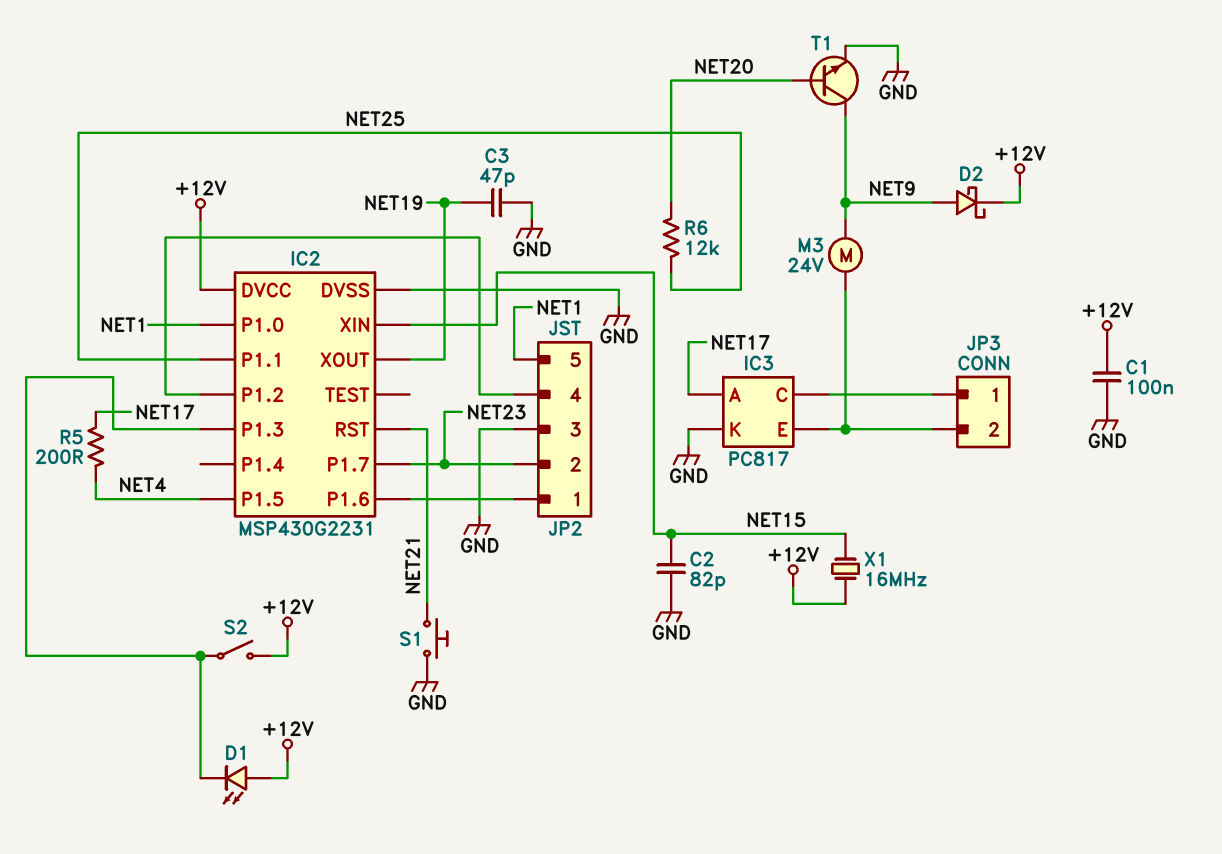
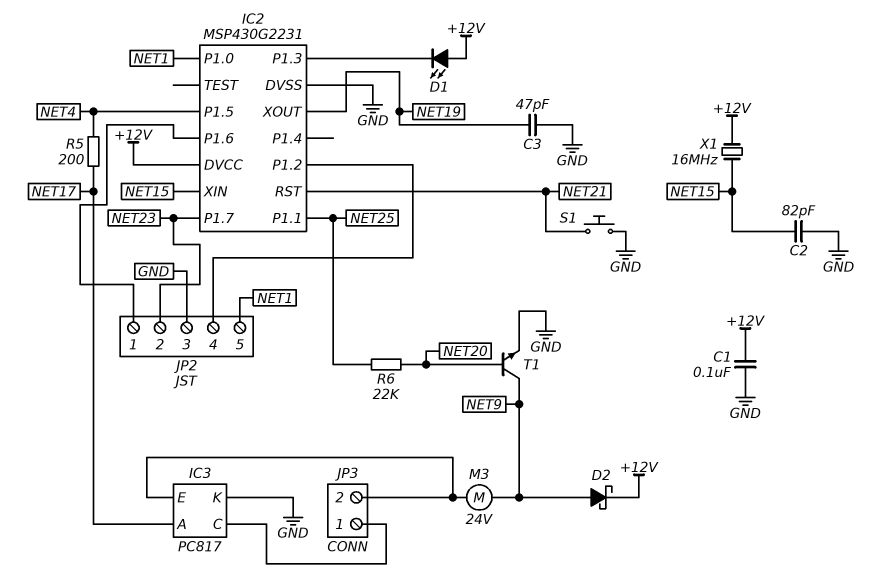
R6: 12k (NET20, NET25) -> 22k (NET20, NET25)
S2: switch (+12V, IC2/P1.3) -> none

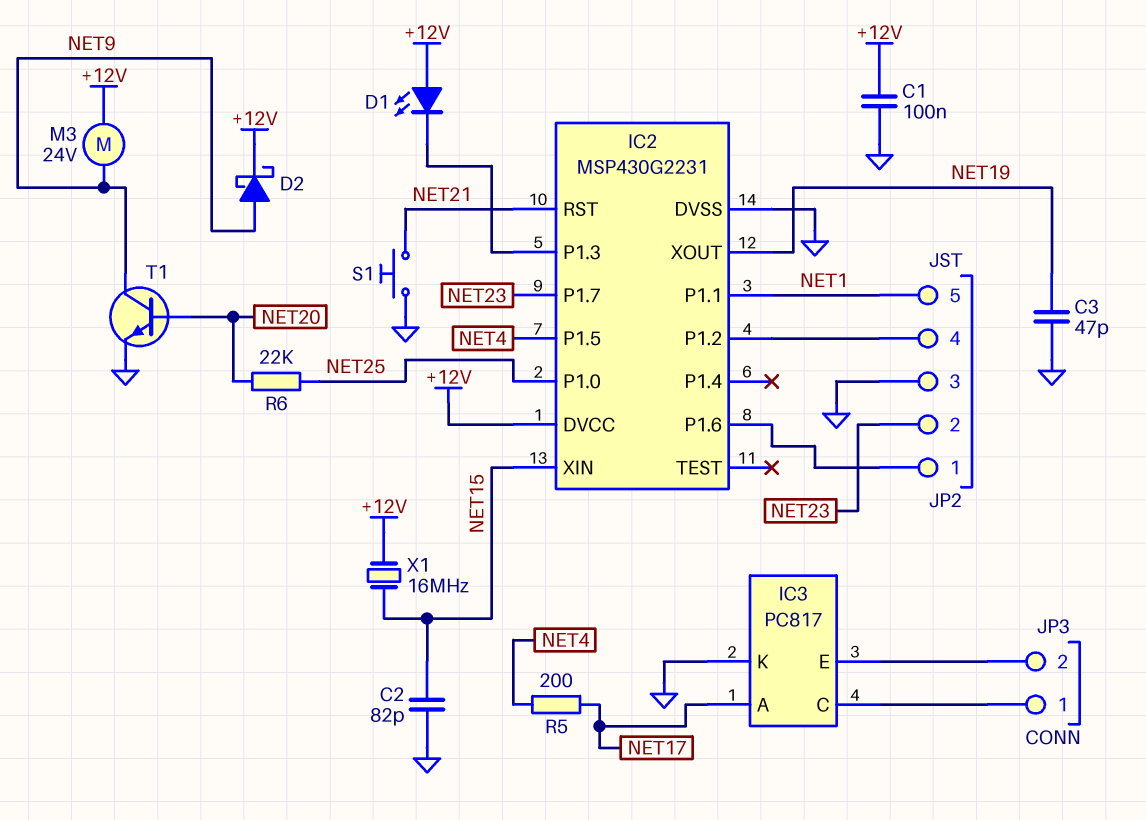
IC2 pin P1.0: NET1 -> NET25
IC2 pin P1.1: NET25 -> NET1
M3: motor 24V (IC3/E, NET9) -> motor 24V (+12V, NET9)

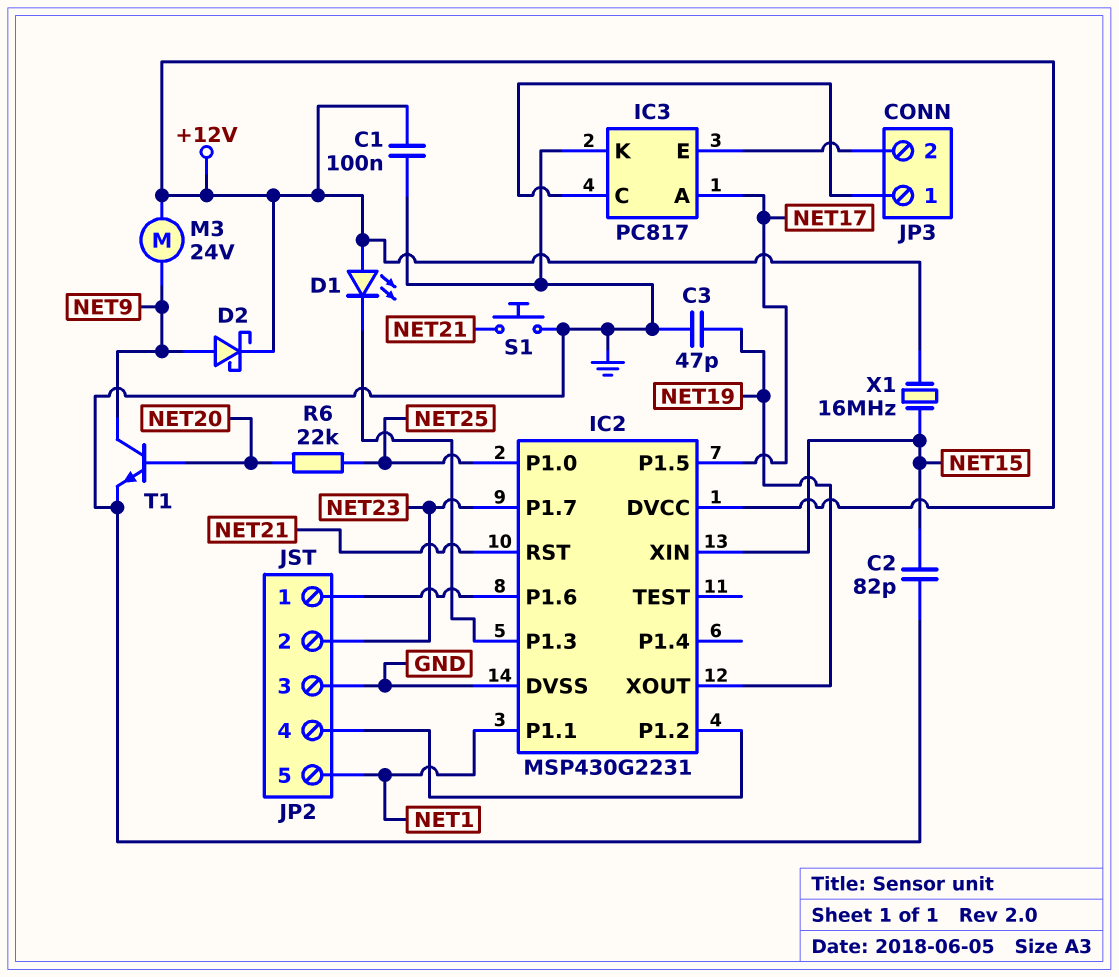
IC2 pin P1.5: NET4 -> NET17
R5: 200 (NET4, NET17) -> none

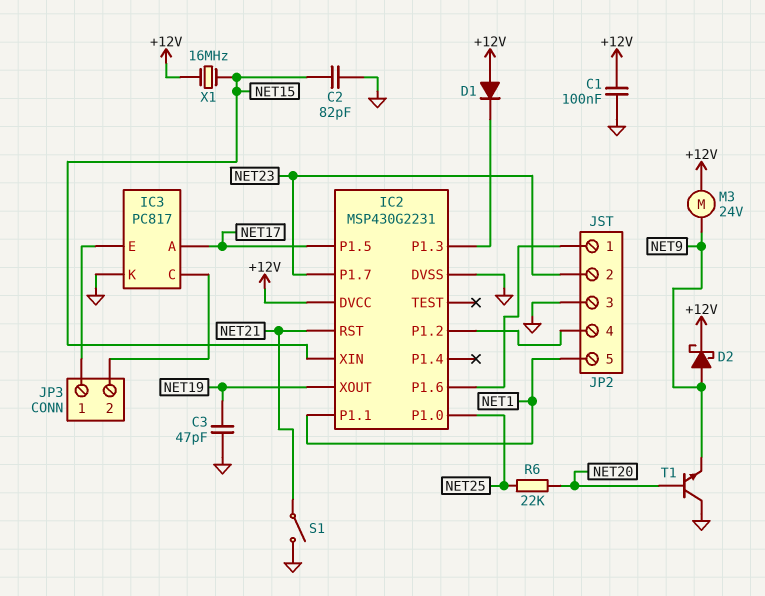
D1: LED (A +12V, K IC2/P1.3) -> diode (A +12V, K IC2/P1.3)
JP3 pin 1: IC3/C -> IC3/E
JP3 pin 2: IC3/E -> IC3/C
S1: button (GND, NET21) -> switch (GND, NET21)
T1: NPN (B NET20, C NET9, E GND) -> NPN (B NET20, C GND, E NET9)

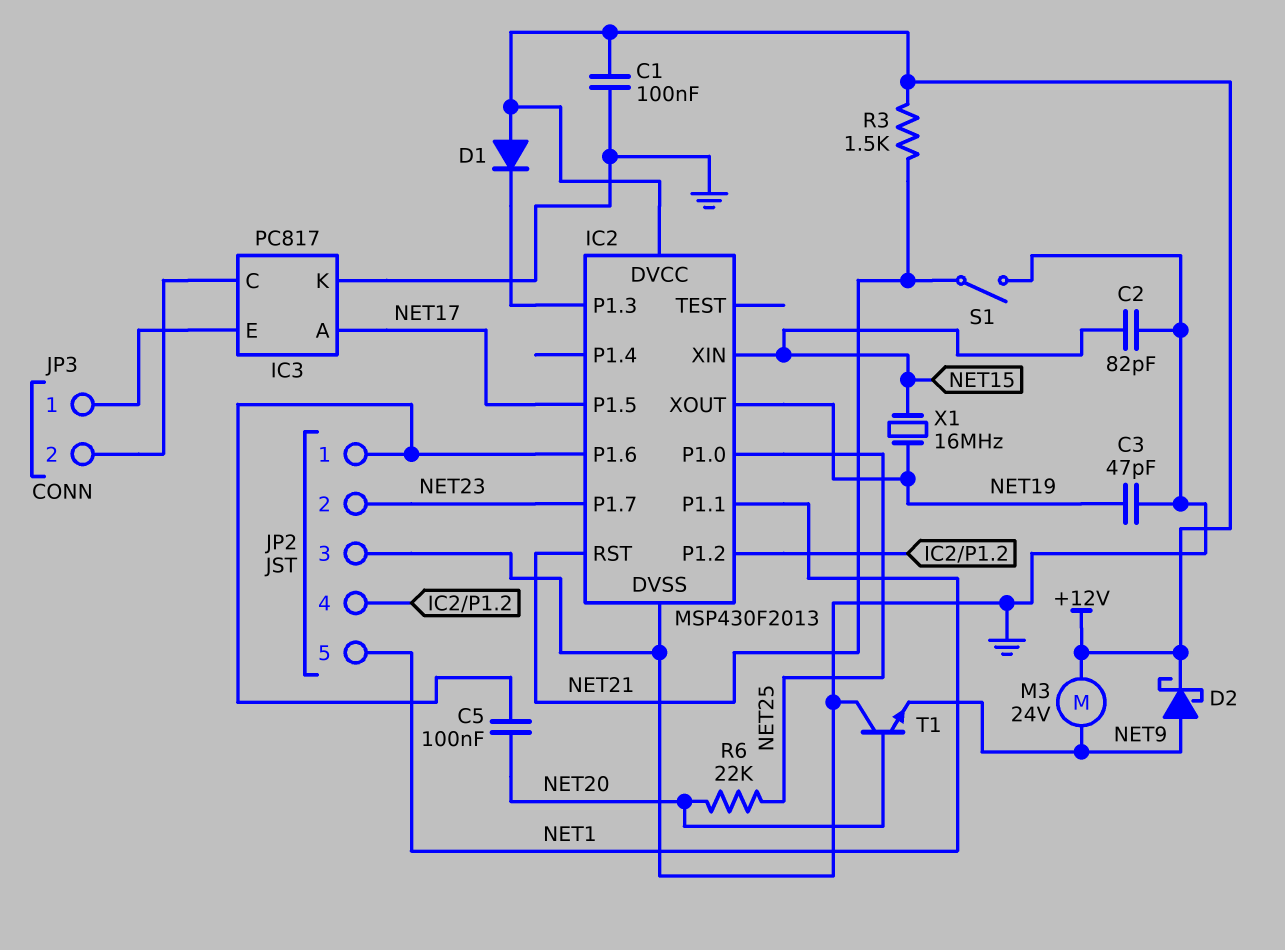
C5: none -> 100nF (IC2/P1.6, NET20)
IC2: MSP430G2231 -> MSP430F2013
R3: none -> 1.5k (+12V, NET21)
X1: 16MHz (+12V, NET15) -> 16MHz (NET15, NET19)

